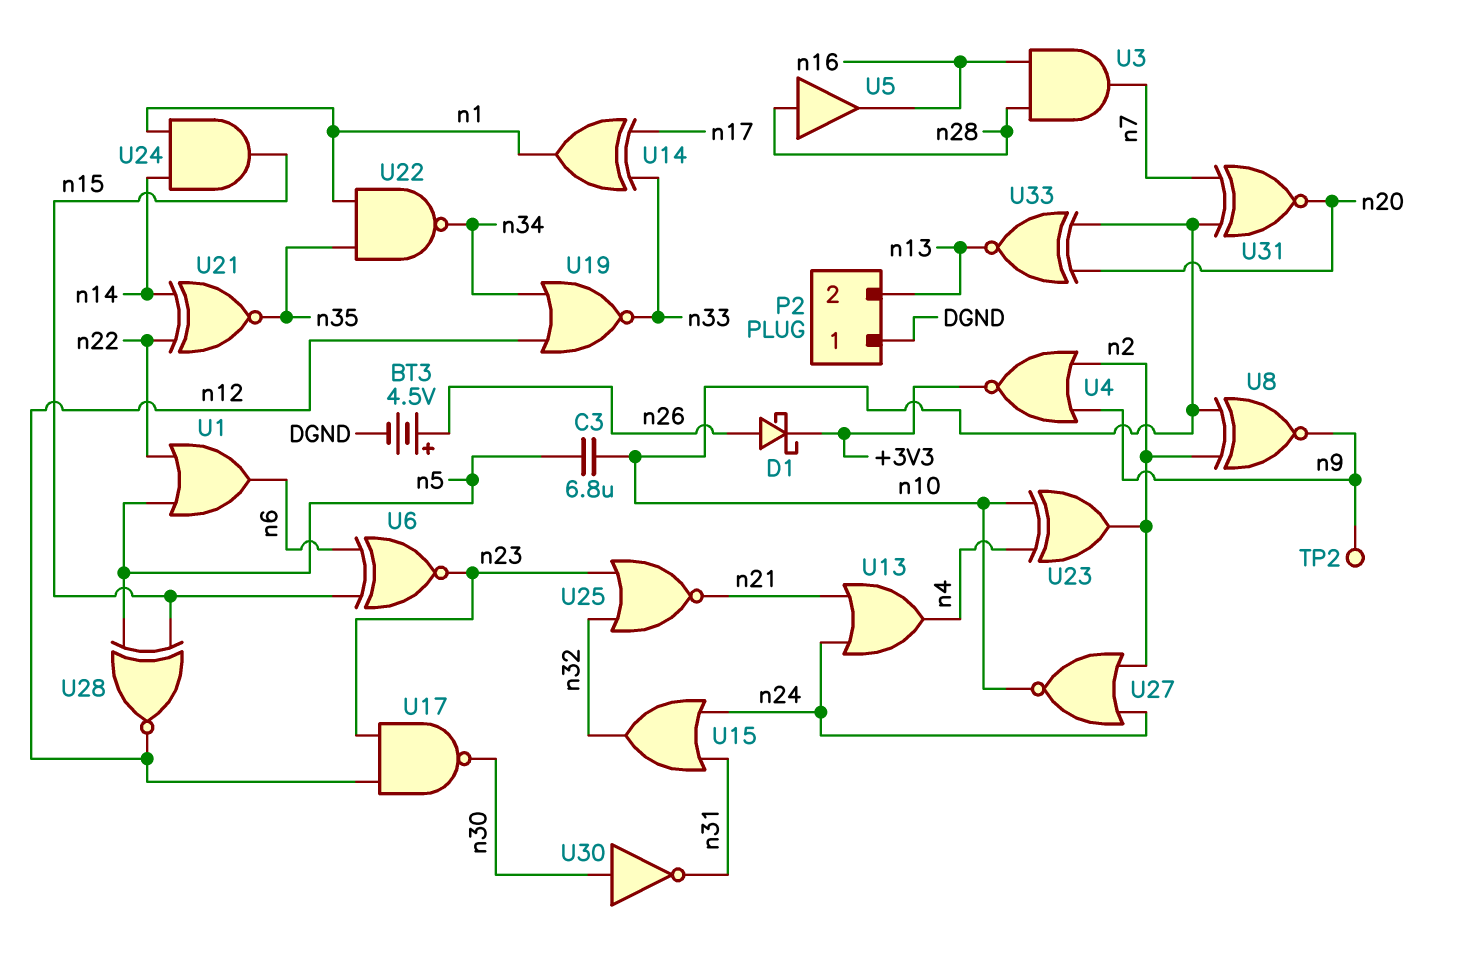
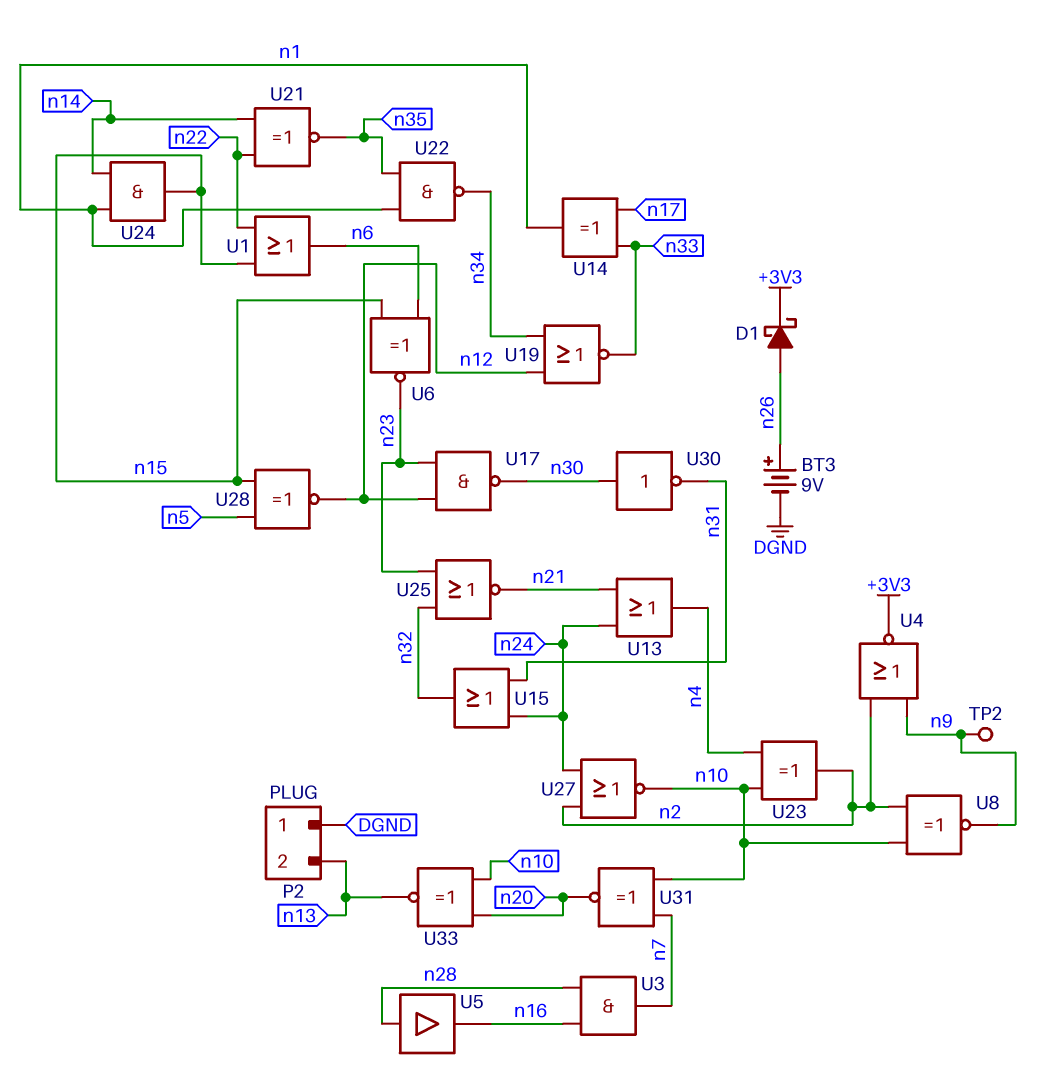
BT3: 4.5V (plus n26, minus DGND) -> 9V (plus n26, minus DGND)
C3: 6.8uF (n5, n10) -> none
U1: OR (in n5, in n22, out n6) -> OR (in n15, in n22, out n6)

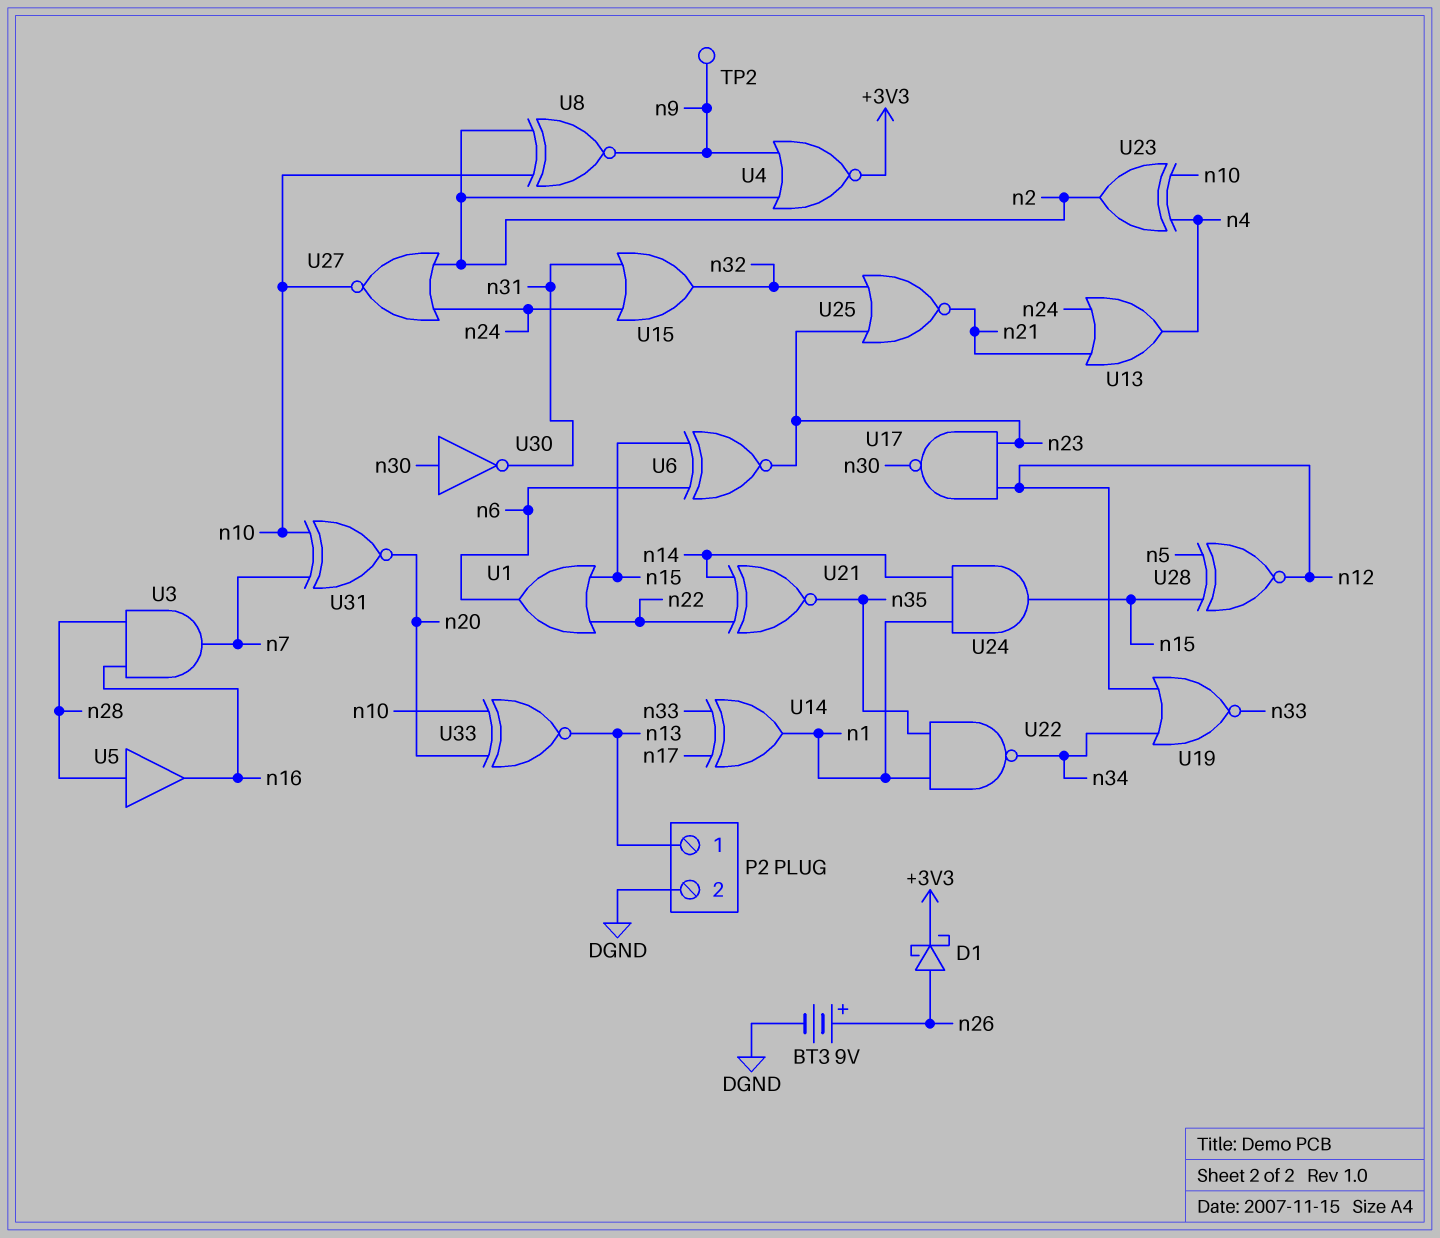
P2 pin 1: DGND -> n13
P2 pin 2: n13 -> DGND

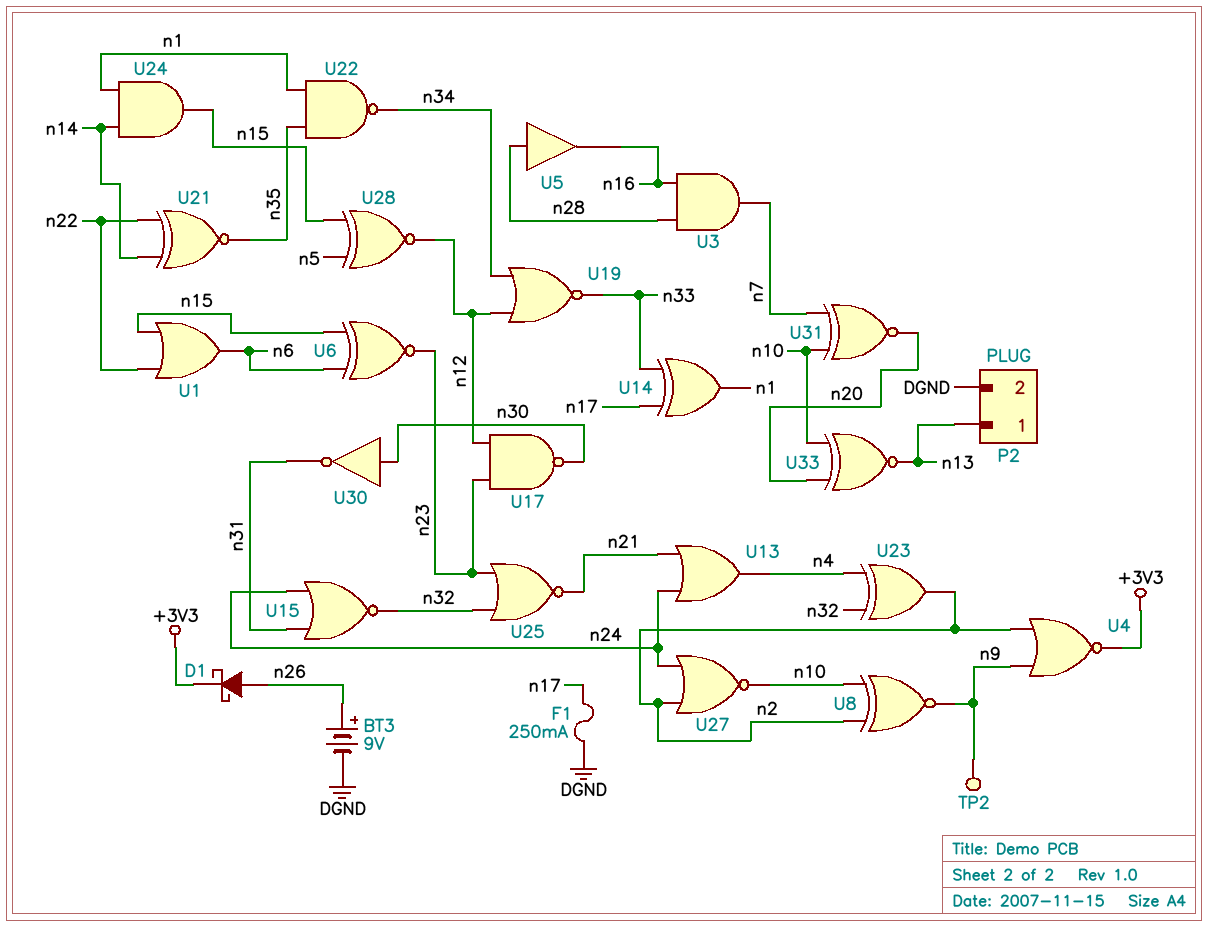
F1: none -> 250mA (DGND, n17)
U15: OR (in n24, in n31, out n32) -> NOR (in n24, in n31, out n32)
U23: XOR (in n4, in n10, out n2) -> XOR (in n4, in n32, out n2)

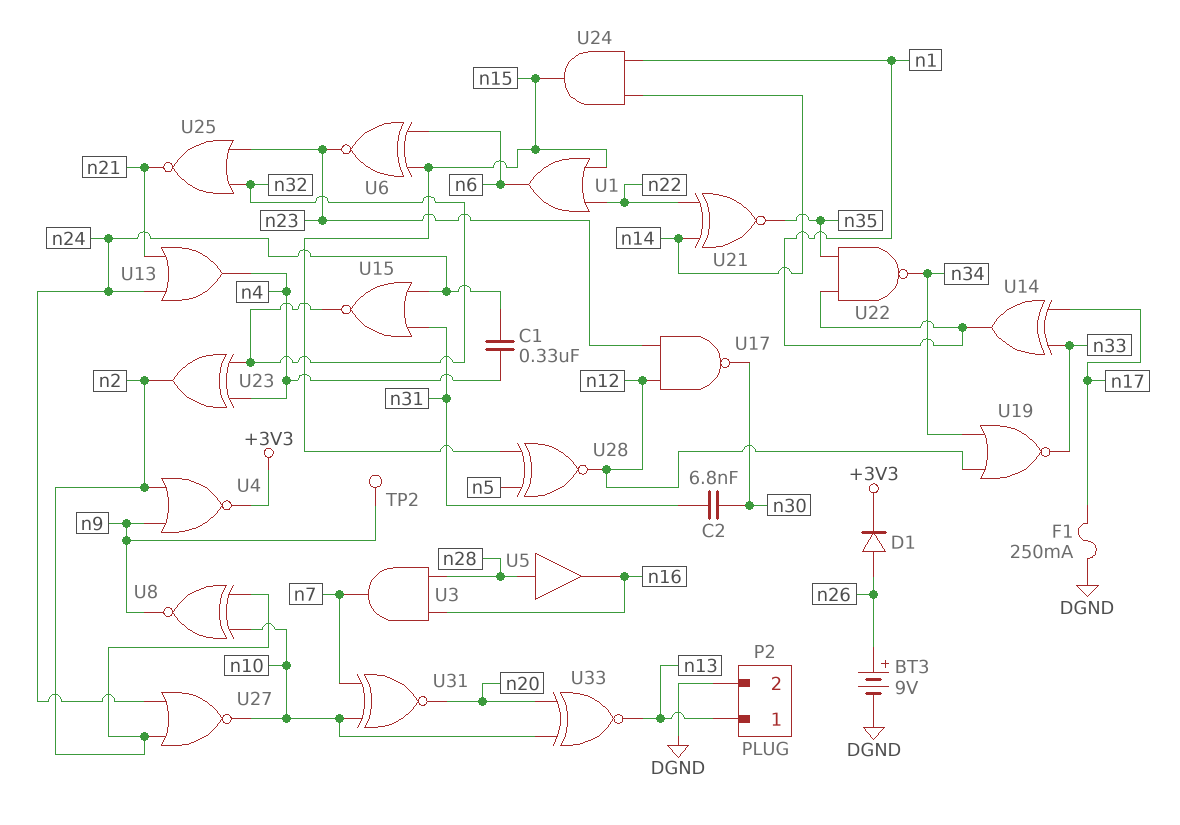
C1: none -> 330nF (n4, n24)
C2: none -> 6.8nF (n30, n31)
D1: schottky (A n26, K +3V3) -> diode (A n26, K +3V3)
U30: NOT (in n30, out n31) -> none

